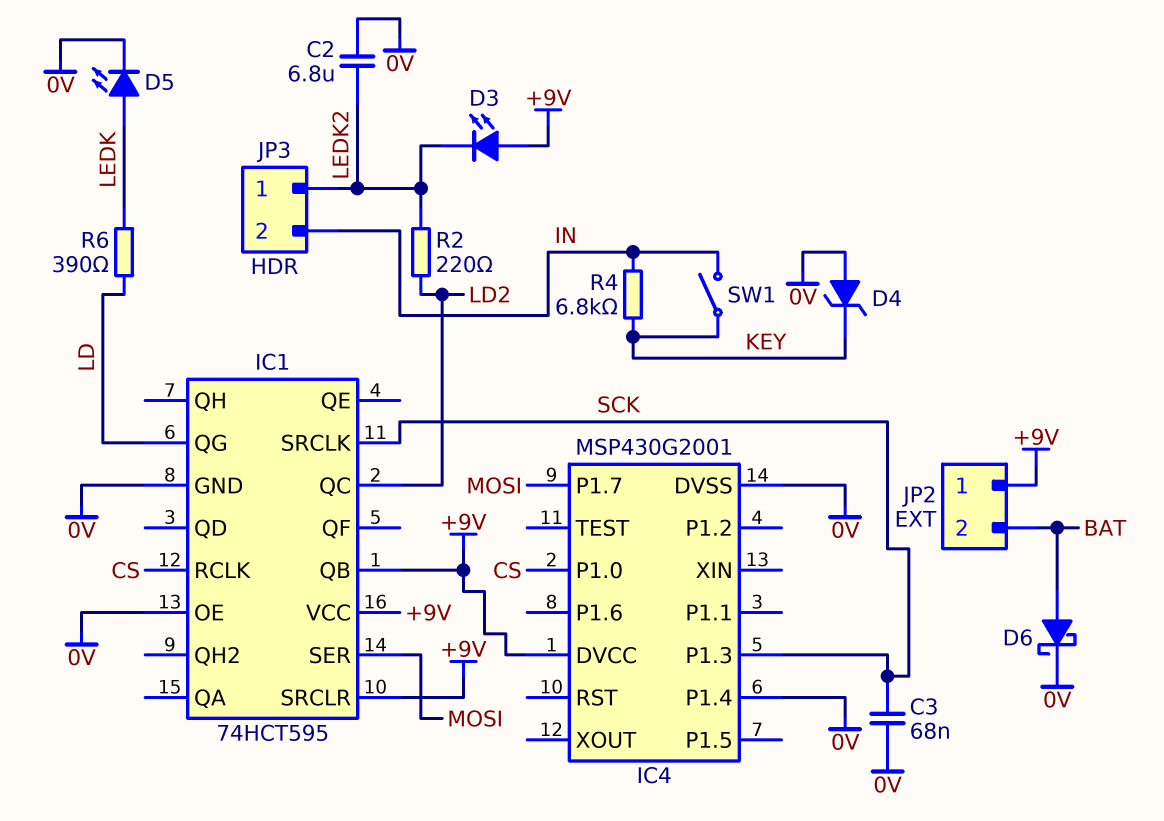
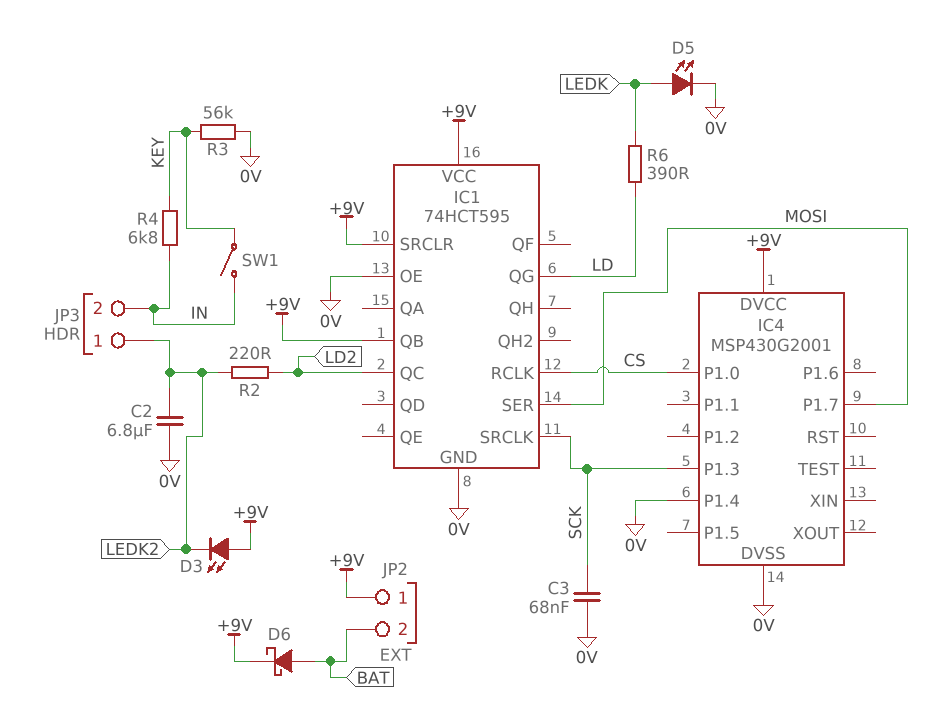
D4: zener (A 0V, K KEY) -> none
D6: schottky (A BAT, K 0V) -> schottky (A BAT, K +9V)
R3: none -> 56k (0V, KEY)

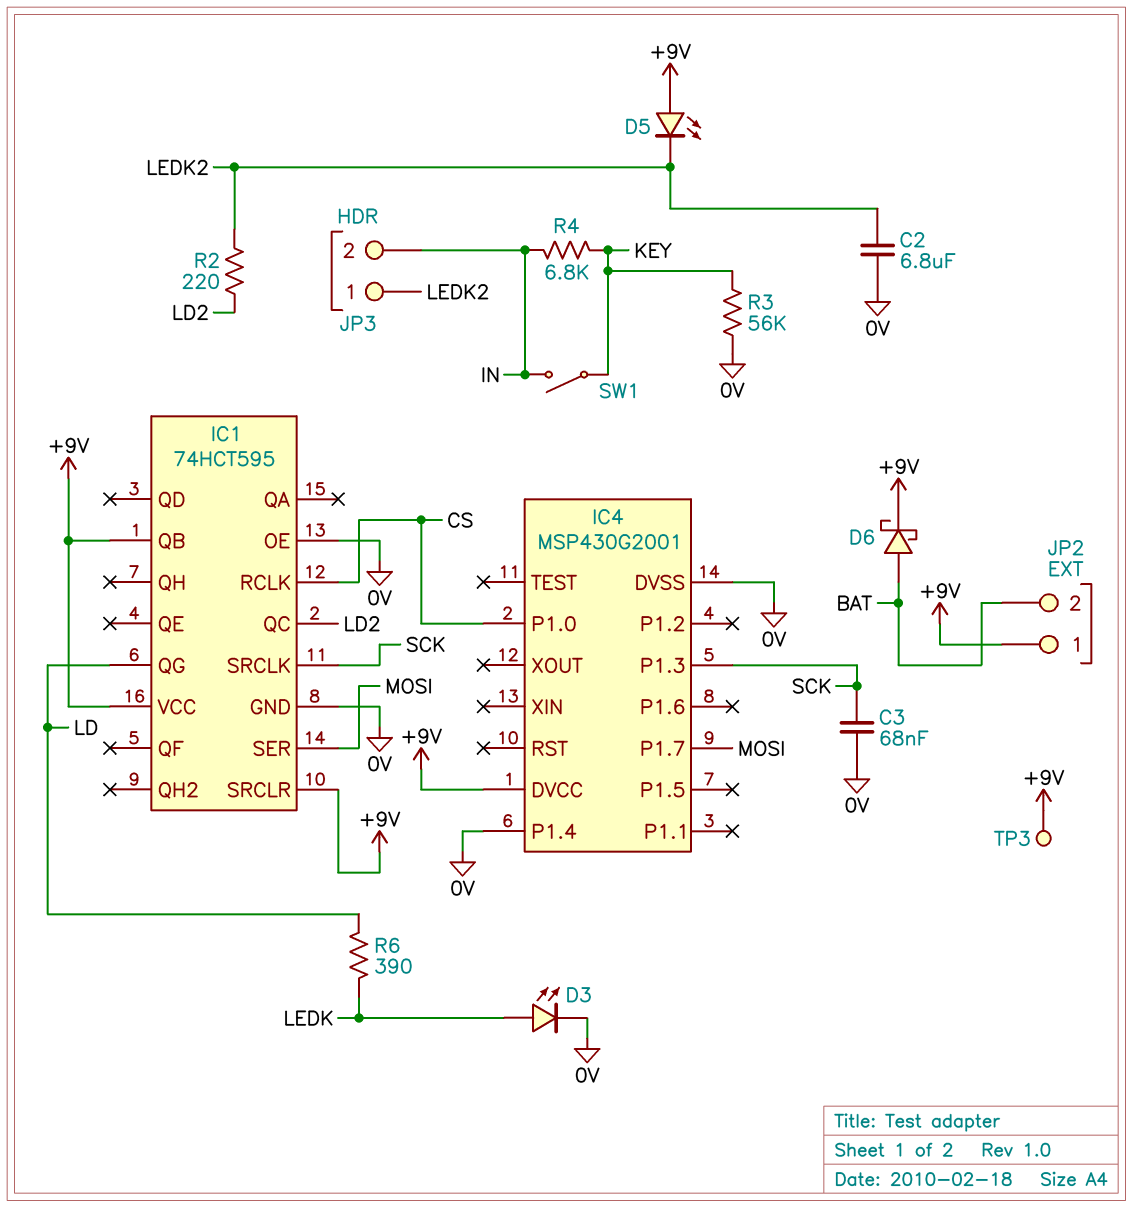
D3: LED (A +9V, K LEDK2) -> LED (A LEDK, K 0V)
D5: LED (A LEDK, K 0V) -> LED (A +9V, K LEDK2)
TP3: none -> test point (+9V)

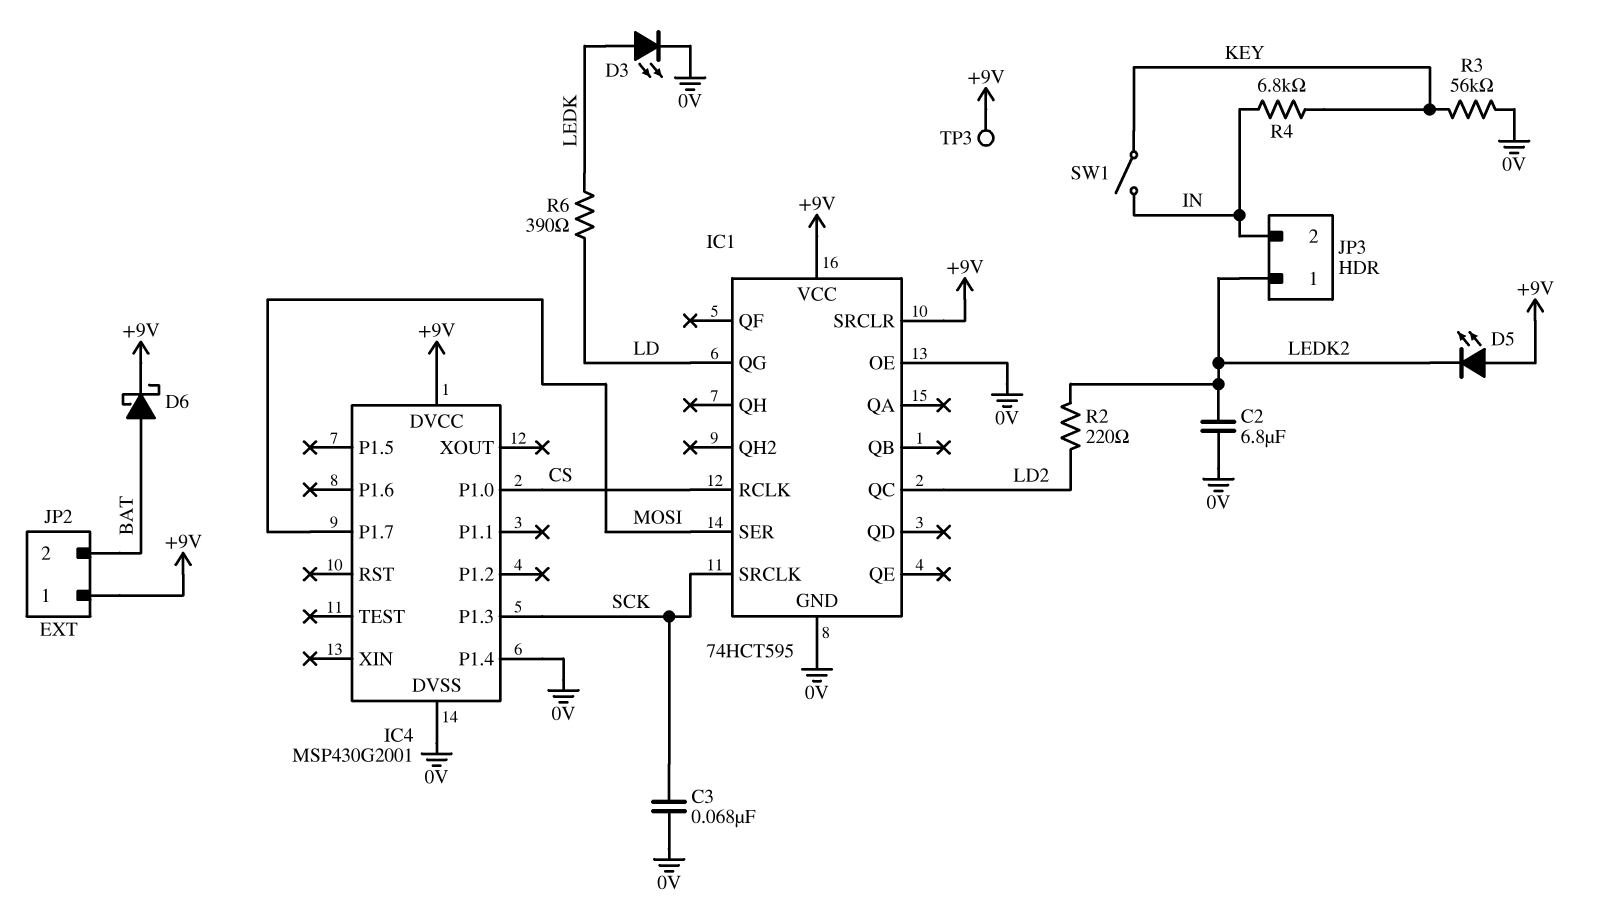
IC1 pin QB: +9V -> none

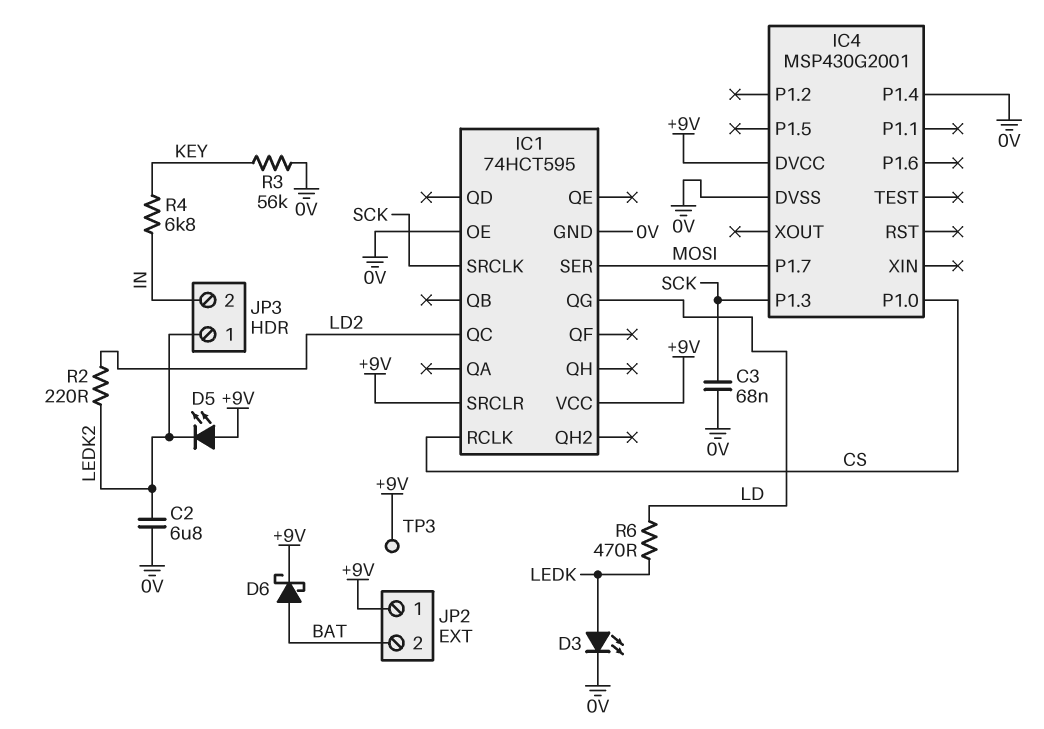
R6: 390 (LD, LEDK) -> 470 (LD, LEDK)
SW1: switch (IN, KEY) -> none

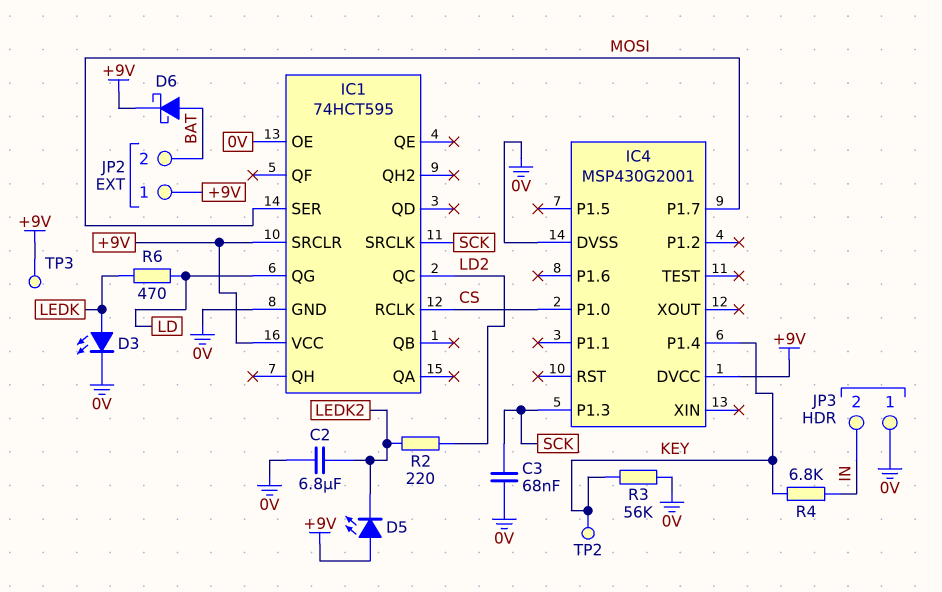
IC4 pin P1.4: 0V -> KEY
JP3 pin 1: LEDK2 -> 0V
TP2: none -> test point (KEY)

